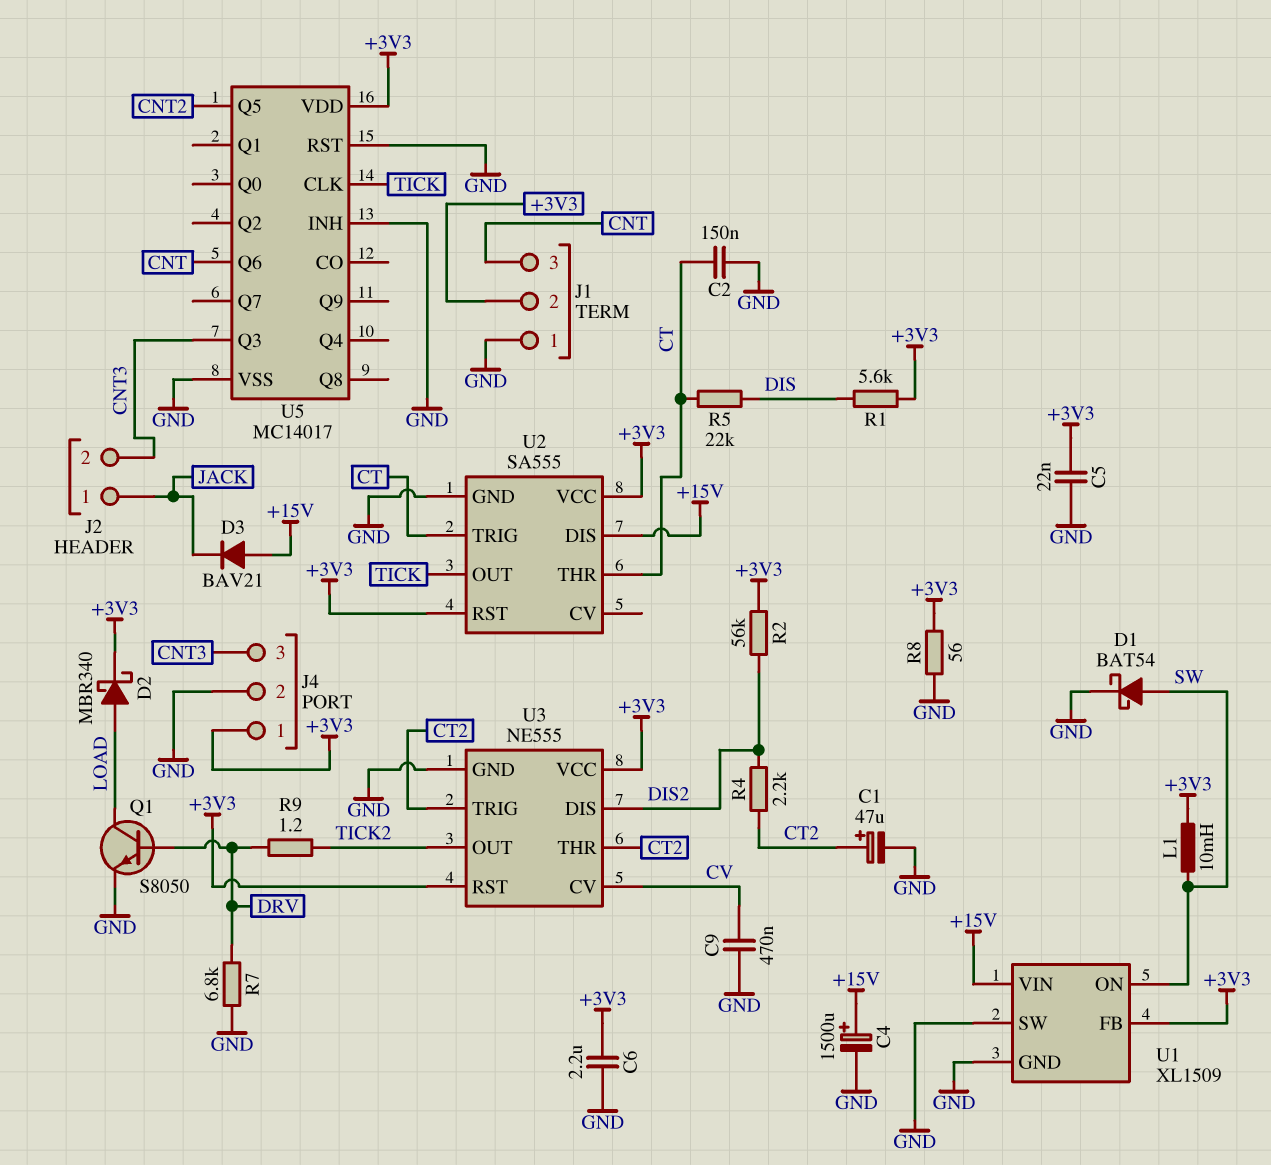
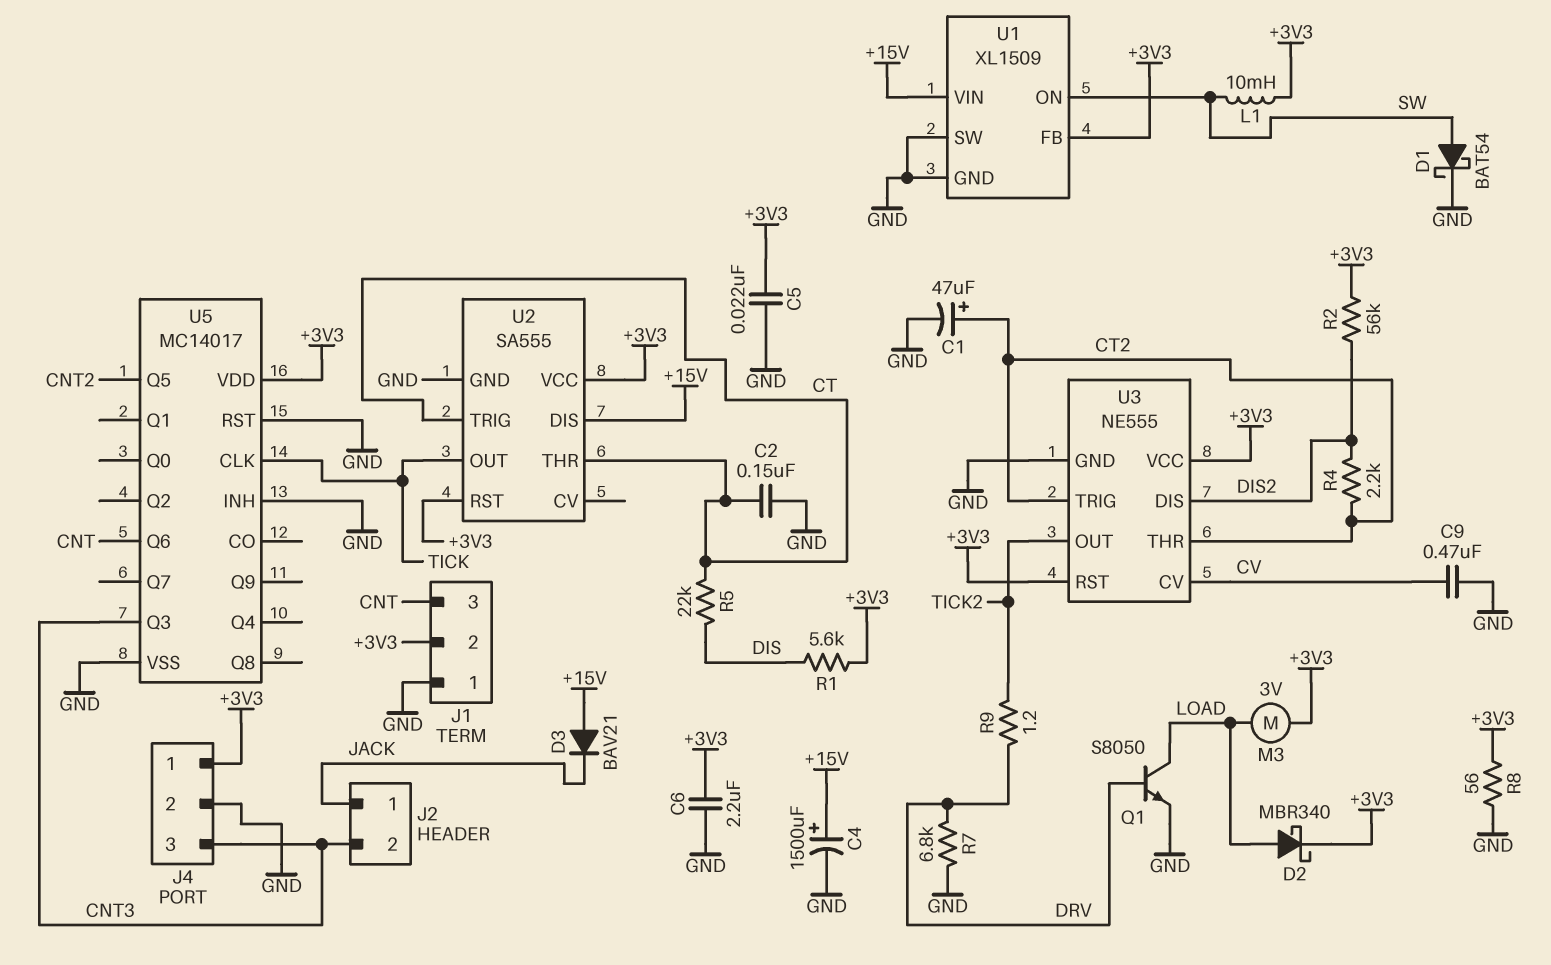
M3: none -> motor 3V (+3V3, LOAD)

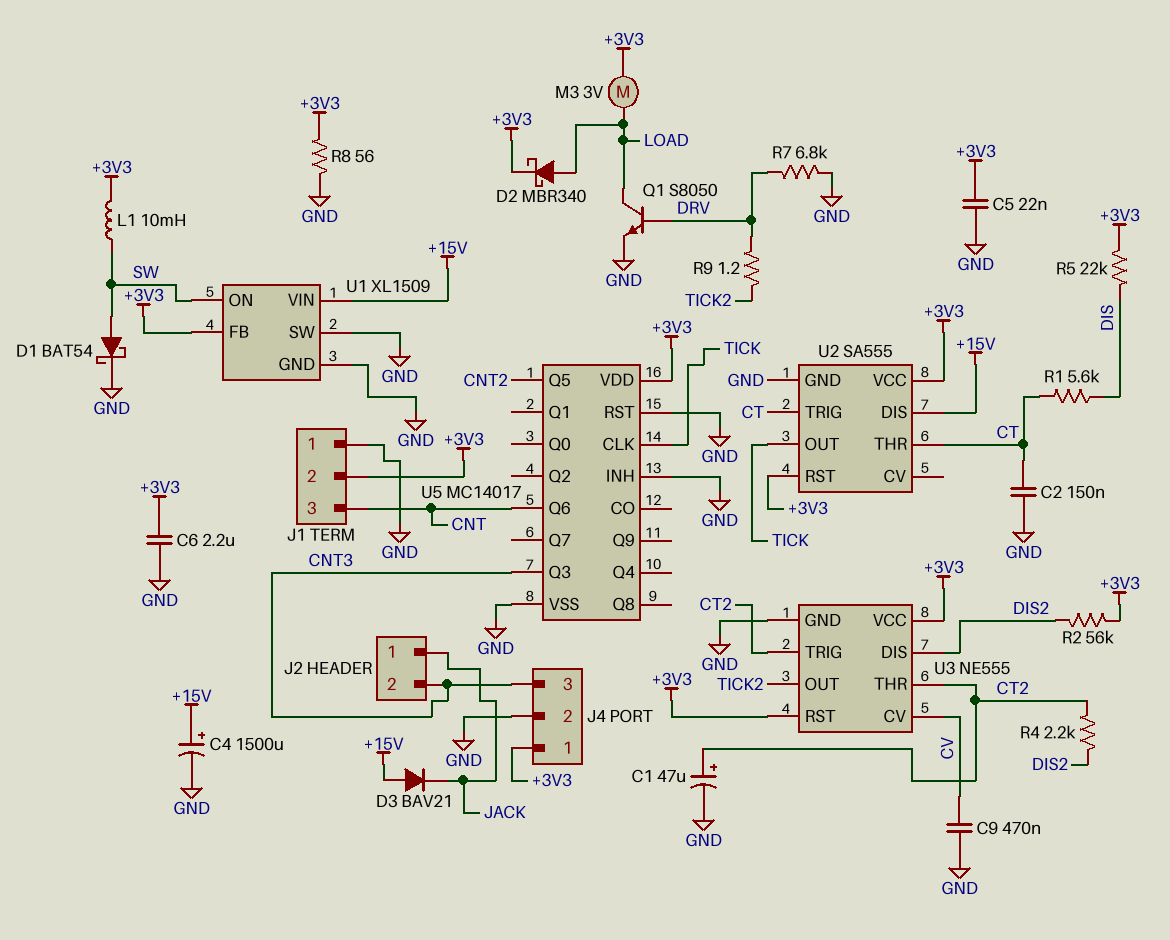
R1: 5.6k (+3V3, DIS) -> 5.6k (CT, DIS)
R5: 22k (CT, DIS) -> 22k (+3V3, DIS)

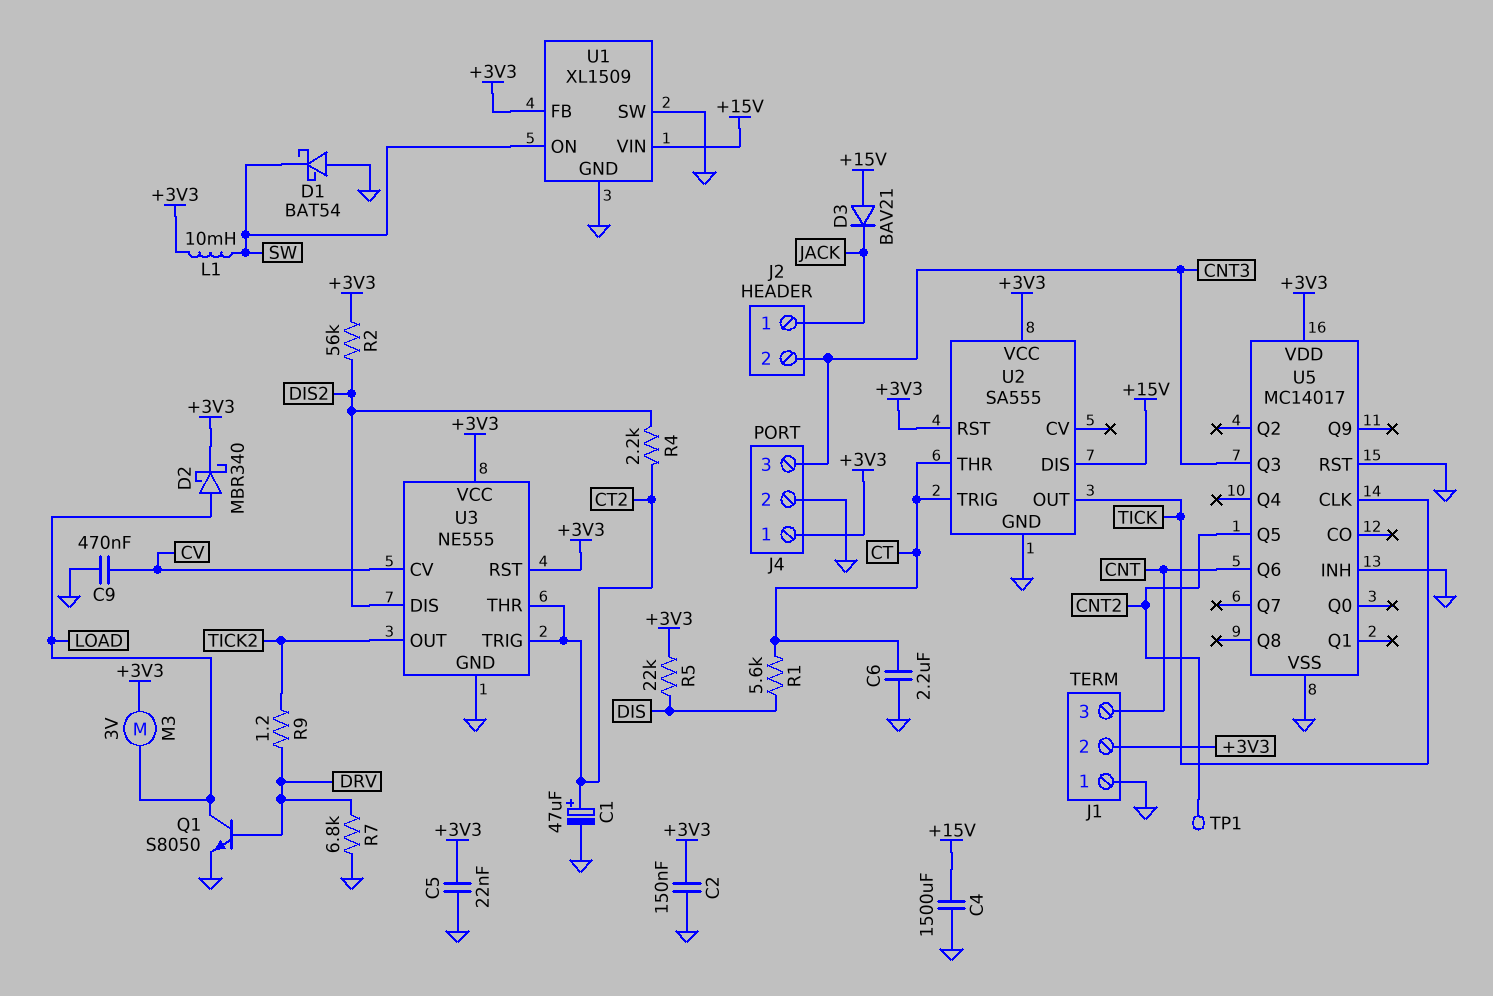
C2: 150nF (CT, GND) -> 150nF (+3V3, GND)
C4: 1500uF (plus +15V, minus GND) -> 1500uF (+15V, GND)
C6: 2.2uF (+3V3, GND) -> 2.2uF (CT, GND)
D1: schottky BAT54 (A SW, K GND) -> schottky BAT54 (A GND, K SW)
R8: 56 (+3V3, GND) -> none
TP1: none -> test point (CNT2)

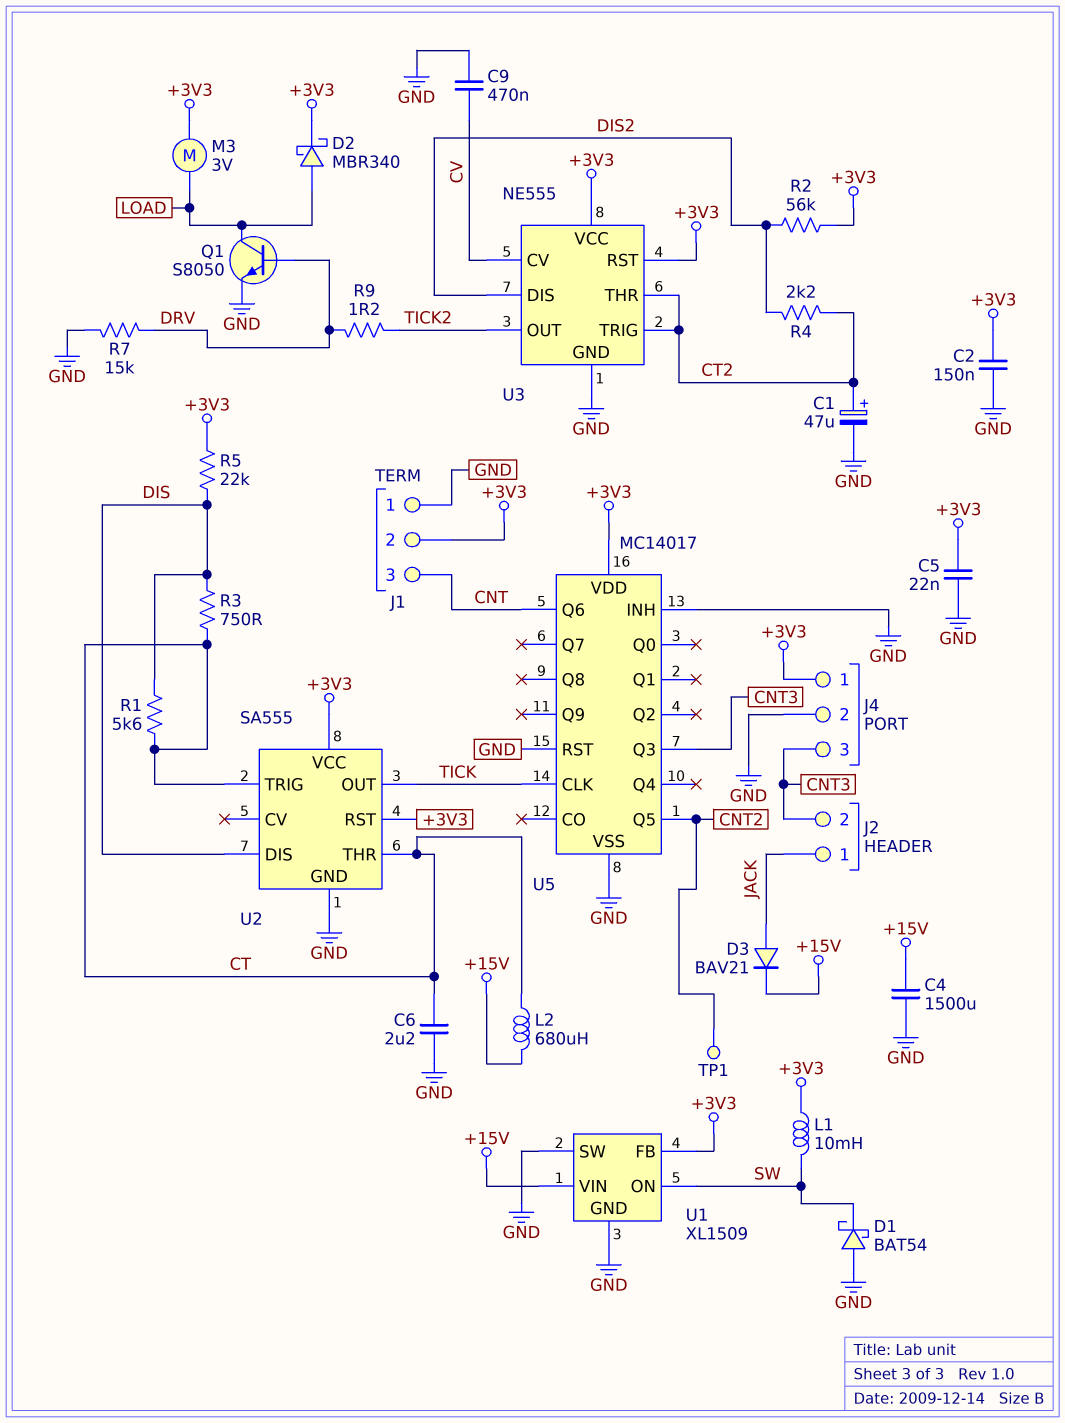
D3: diode BAV21 (A +15V, K JACK) -> diode BAV21 (A JACK, K +15V)
L2: none -> 680uH (+15V, CT)
R3: none -> 750 (CT, DIS)
R7: 6.8k (DRV, GND) -> 15k (DRV, GND)
U2 pin DIS: +15V -> DIS

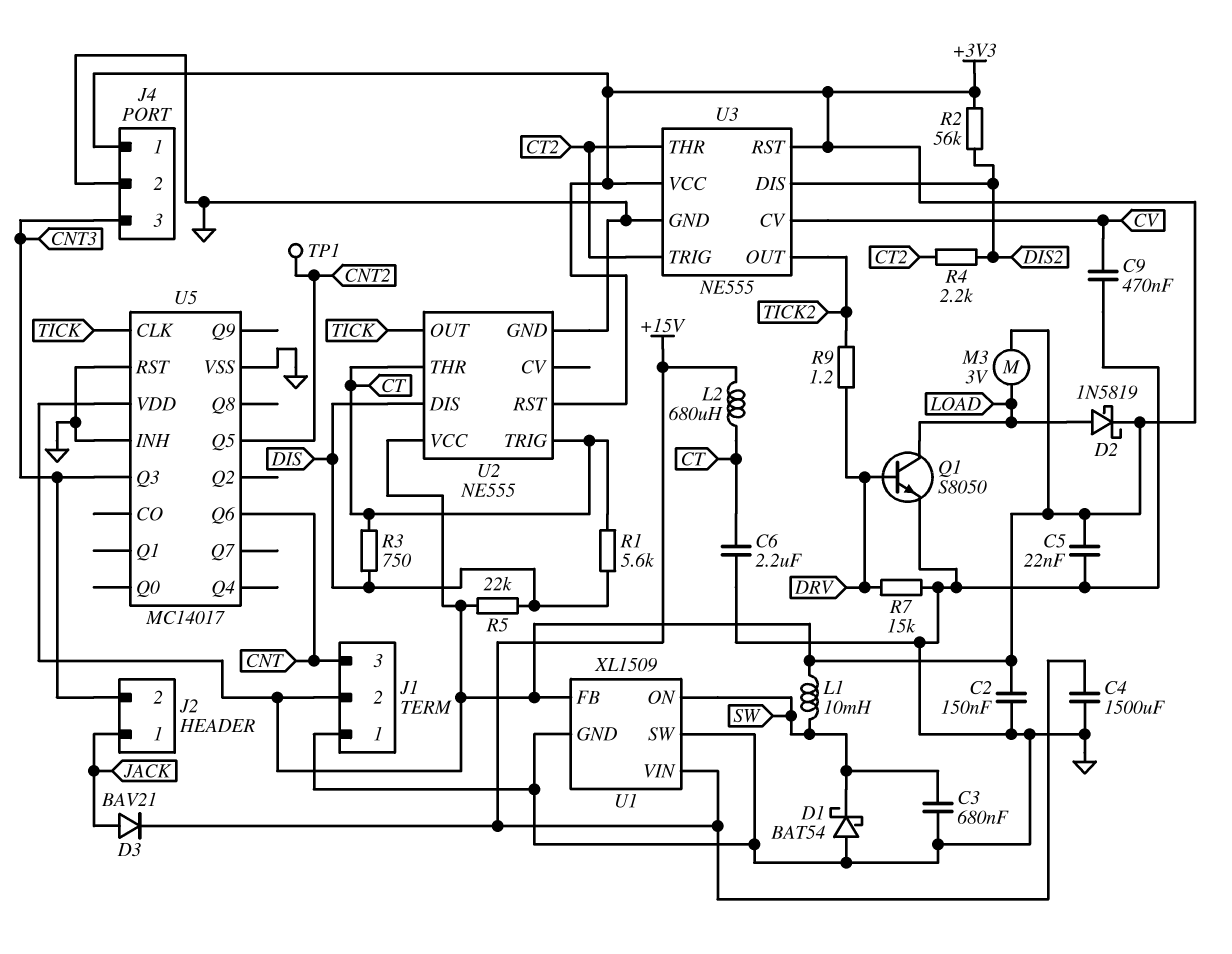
C1: 47uF (plus CT2, minus GND) -> none
C3: none -> 680nF (GND, SW)
D2: schottky MBR340 (A LOAD, K +3V3) -> schottky 1N5819 (A LOAD, K +3V3)
U2: SA555 -> NE555

